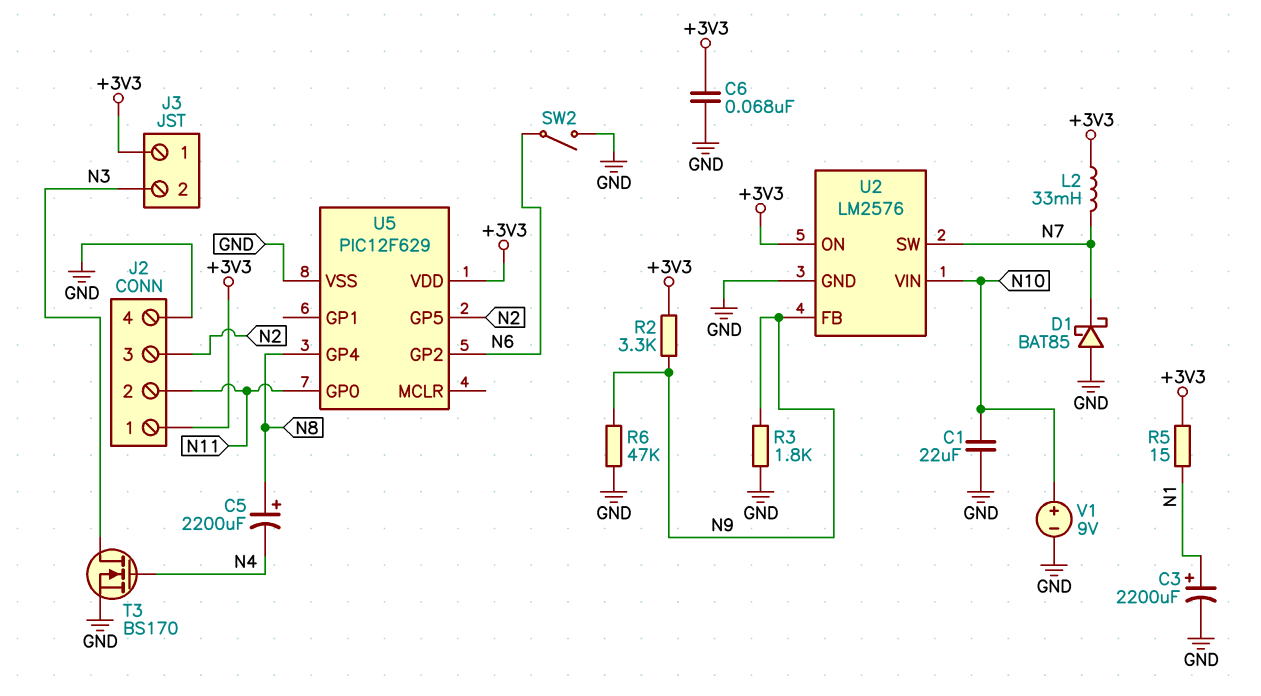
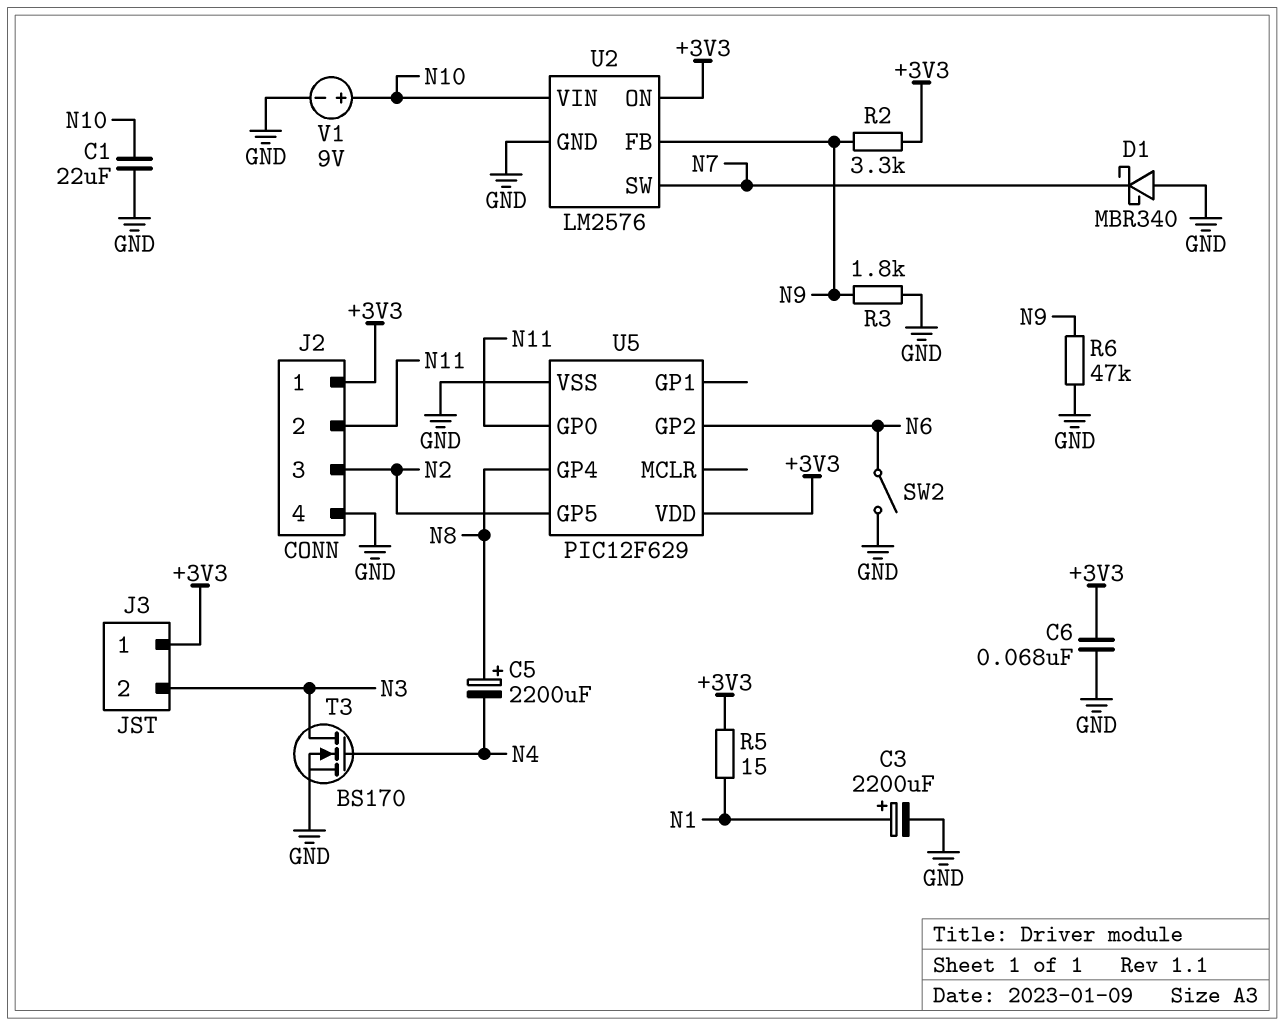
D1: schottky BAT85 (A GND, K N7) -> schottky MBR340 (A GND, K N7)
L2: 33mH (+3V3, N7) -> none

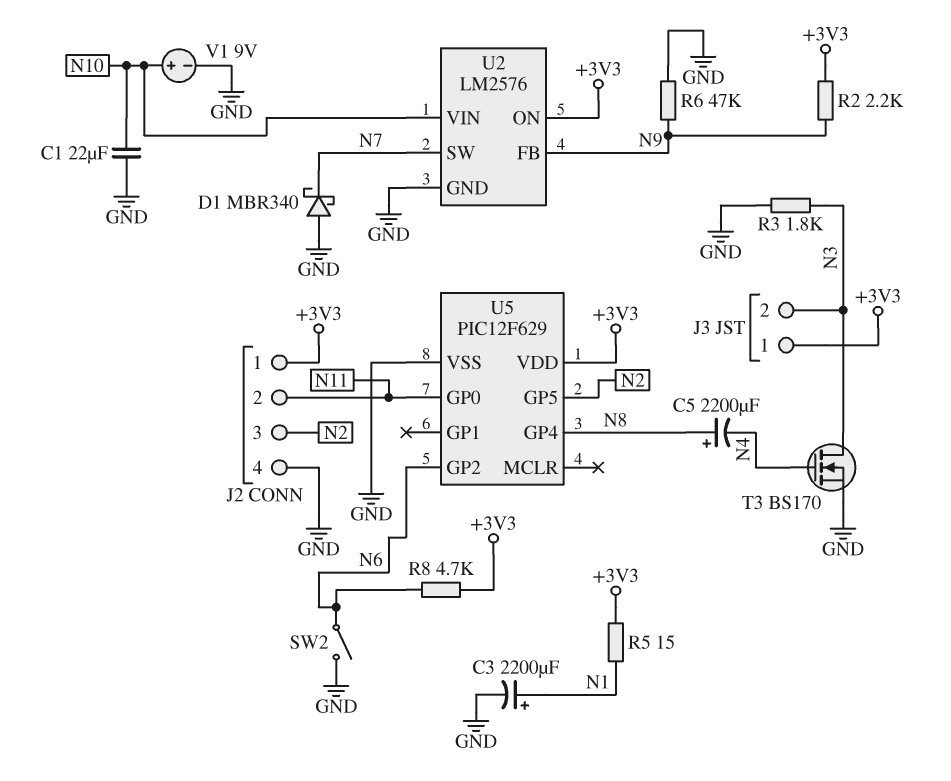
C6: 68nF (+3V3, GND) -> none
R2: 3.3k (+3V3, N9) -> 2.2k (+3V3, N9)
R3: 1.8k (GND, N9) -> 1.8k (GND, N3)
R8: none -> 4.7k (+3V3, N6)

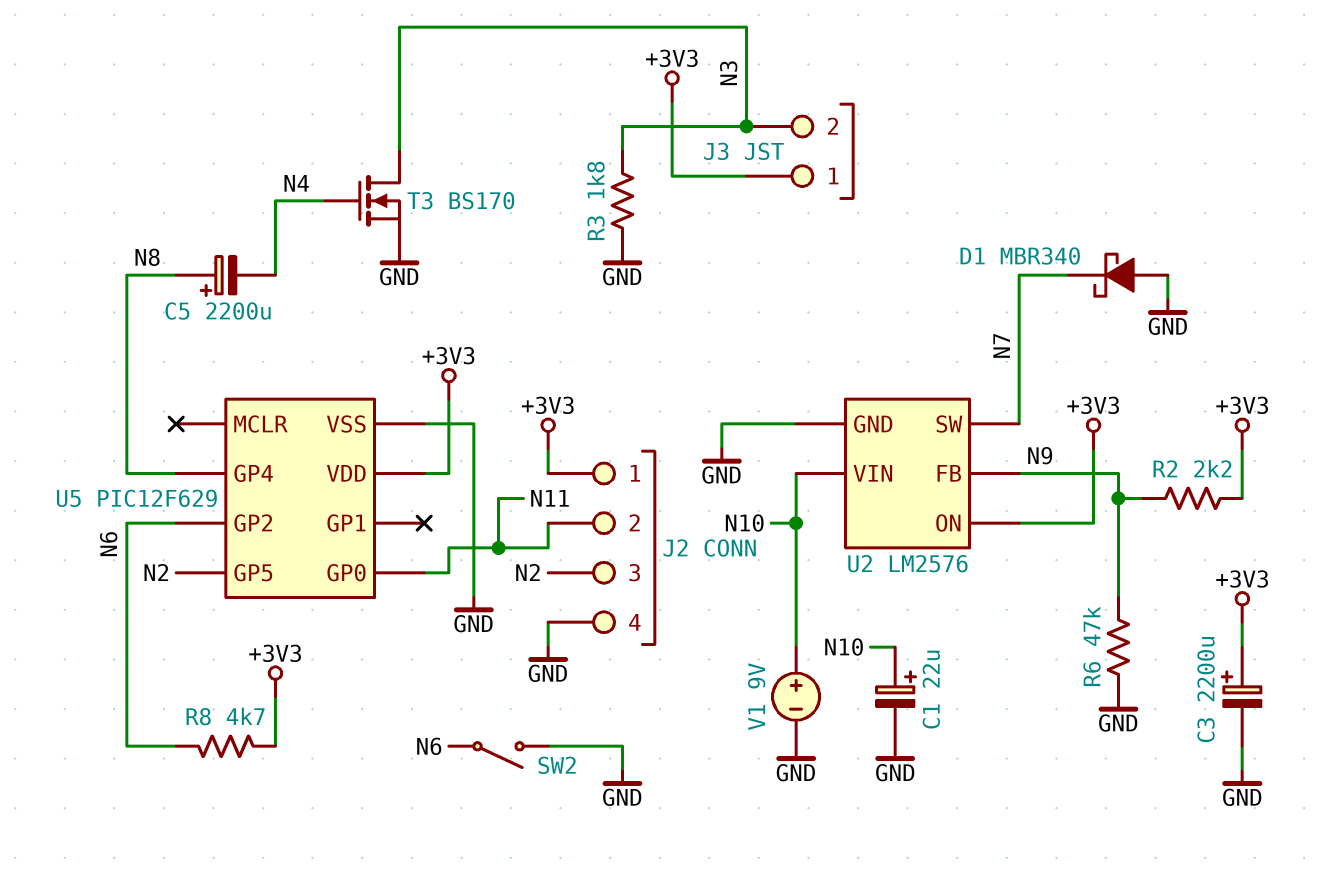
C1: 22uF (GND, N10) -> 22uF (plus N10, minus GND)
C3: 2200uF (plus N1, minus GND) -> 2200uF (plus +3V3, minus GND)
R5: 15 (+3V3, N1) -> none

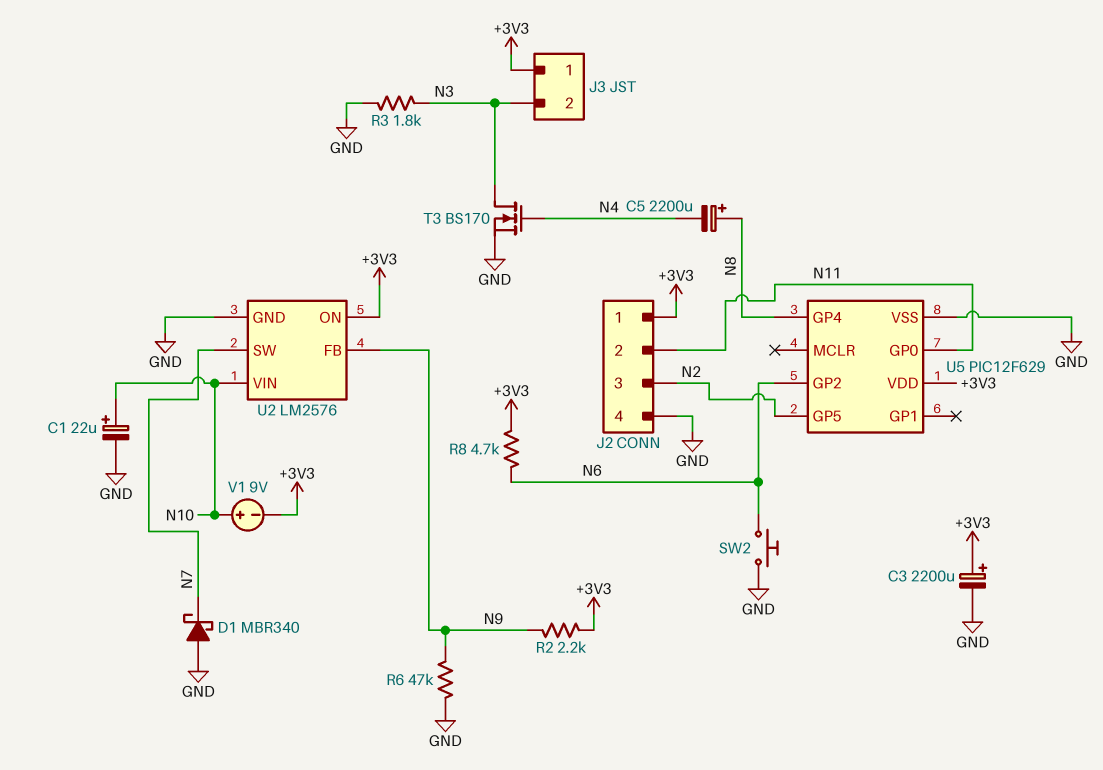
SW2: switch (GND, N6) -> button (GND, N6)
V1: 9V (plus N10, minus GND) -> 9V (plus N10, minus +3V3)

